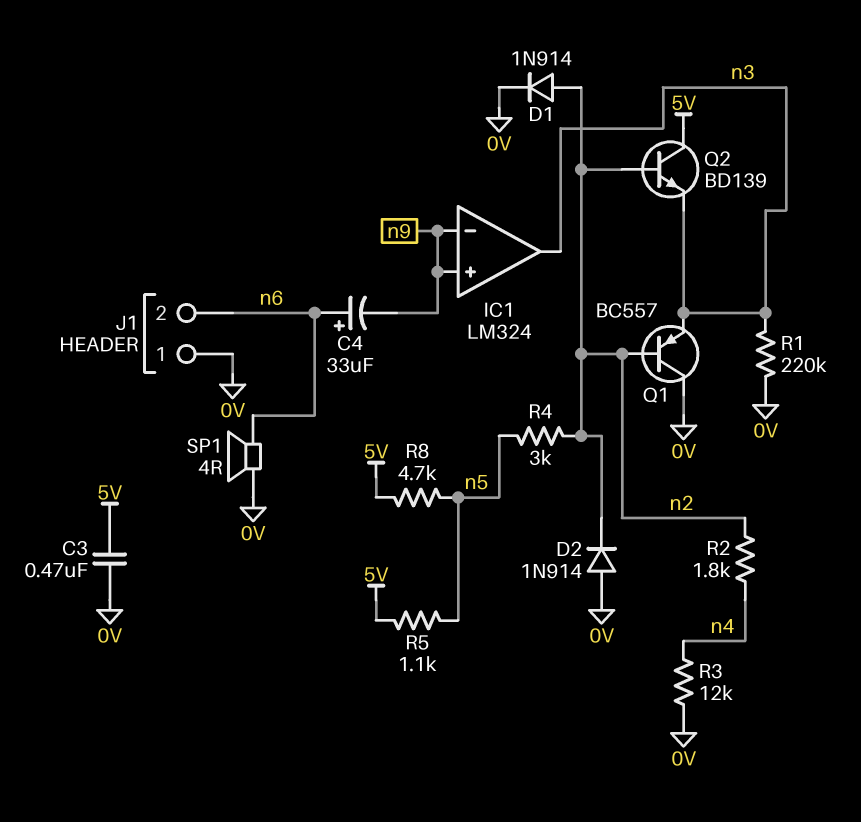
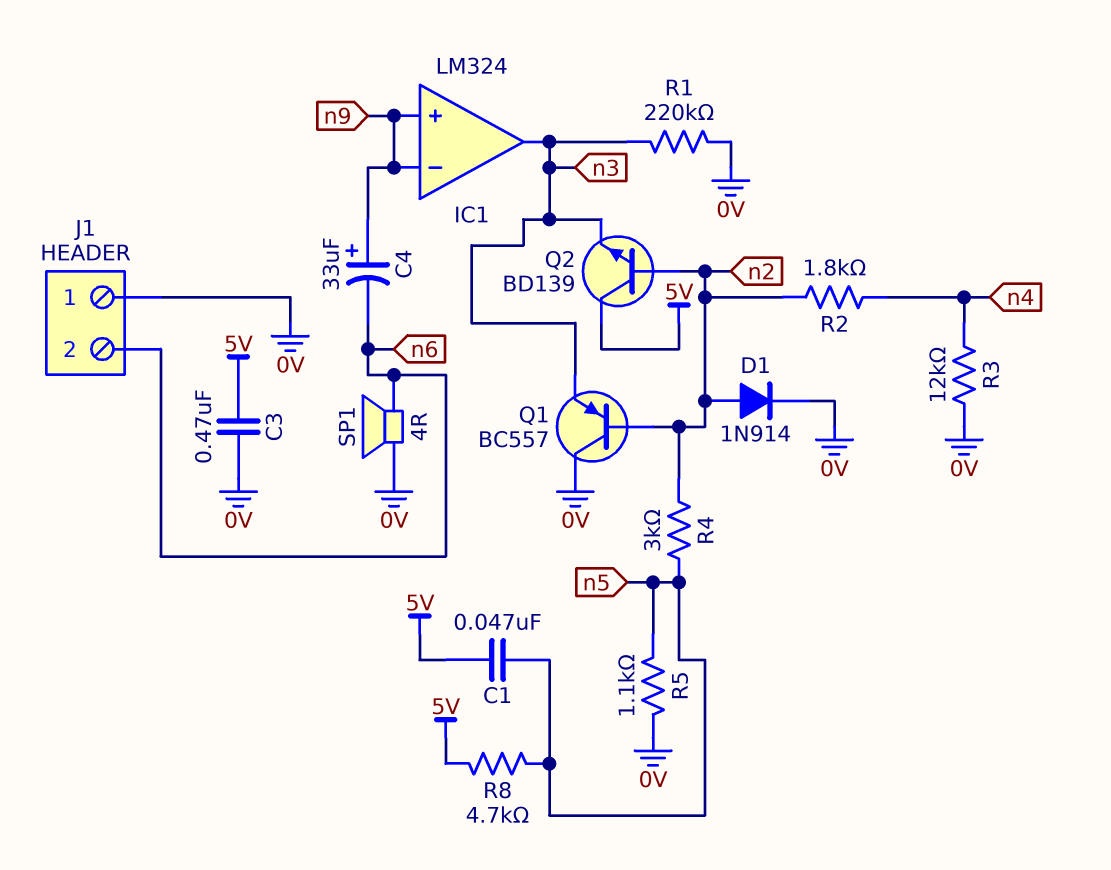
C1: none -> 47nF (5V, n5)
C4: 33uF (plus n6, minus n9) -> 33uF (plus n9, minus n6)
D2: diode 1N914 (A 0V, K n2) -> none
R5: 1.1k (5V, n5) -> 1.1k (0V, n5)

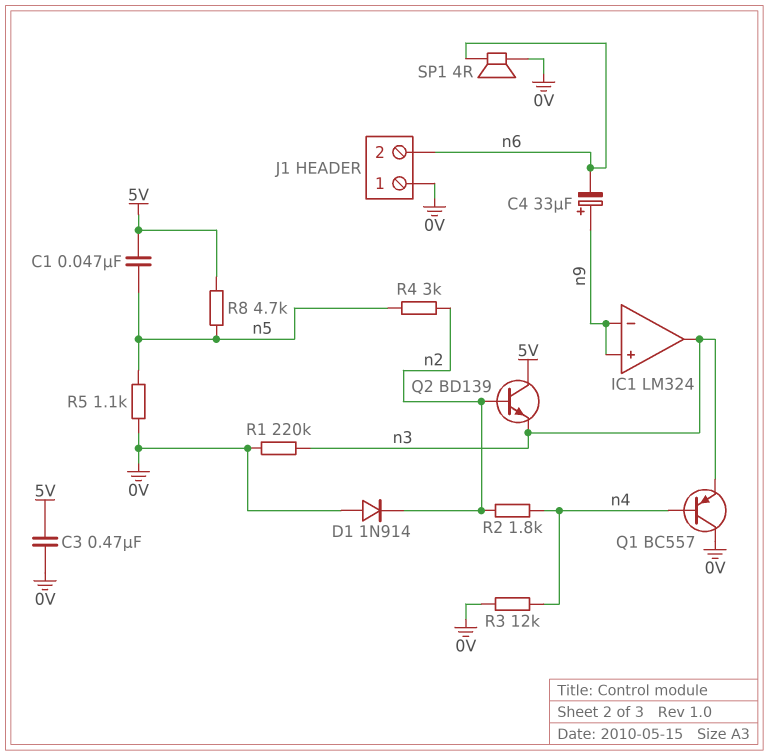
D1: diode 1N914 (A n2, K 0V) -> diode 1N914 (A 0V, K n2)
Q1: PNP BC557 (B n2, C 0V, E n3) -> PNP BC557 (B n4, C 0V, E n3)

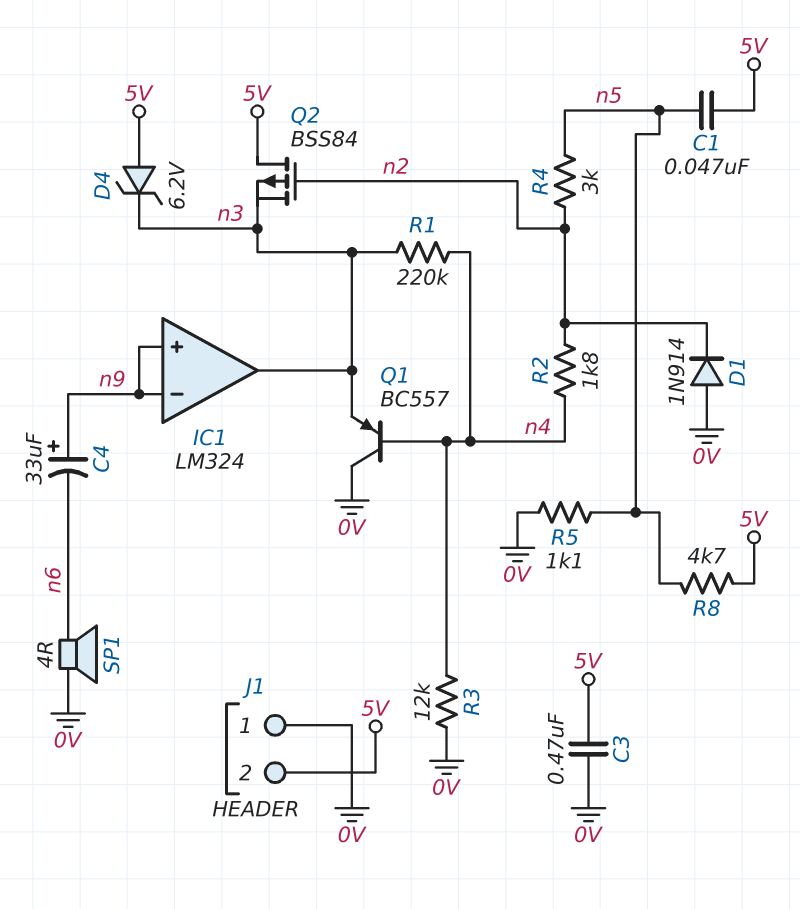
D4: none -> zener 6.2V (A 5V, K n3)
J1 pin 2: n6 -> 5V
Q2: NPN BD139 (B n2, C 5V, E n3) -> PMOS BSS84 (G n2, D 5V, S n3)
R1: 220k (0V, n3) -> 220k (n3, n4)

